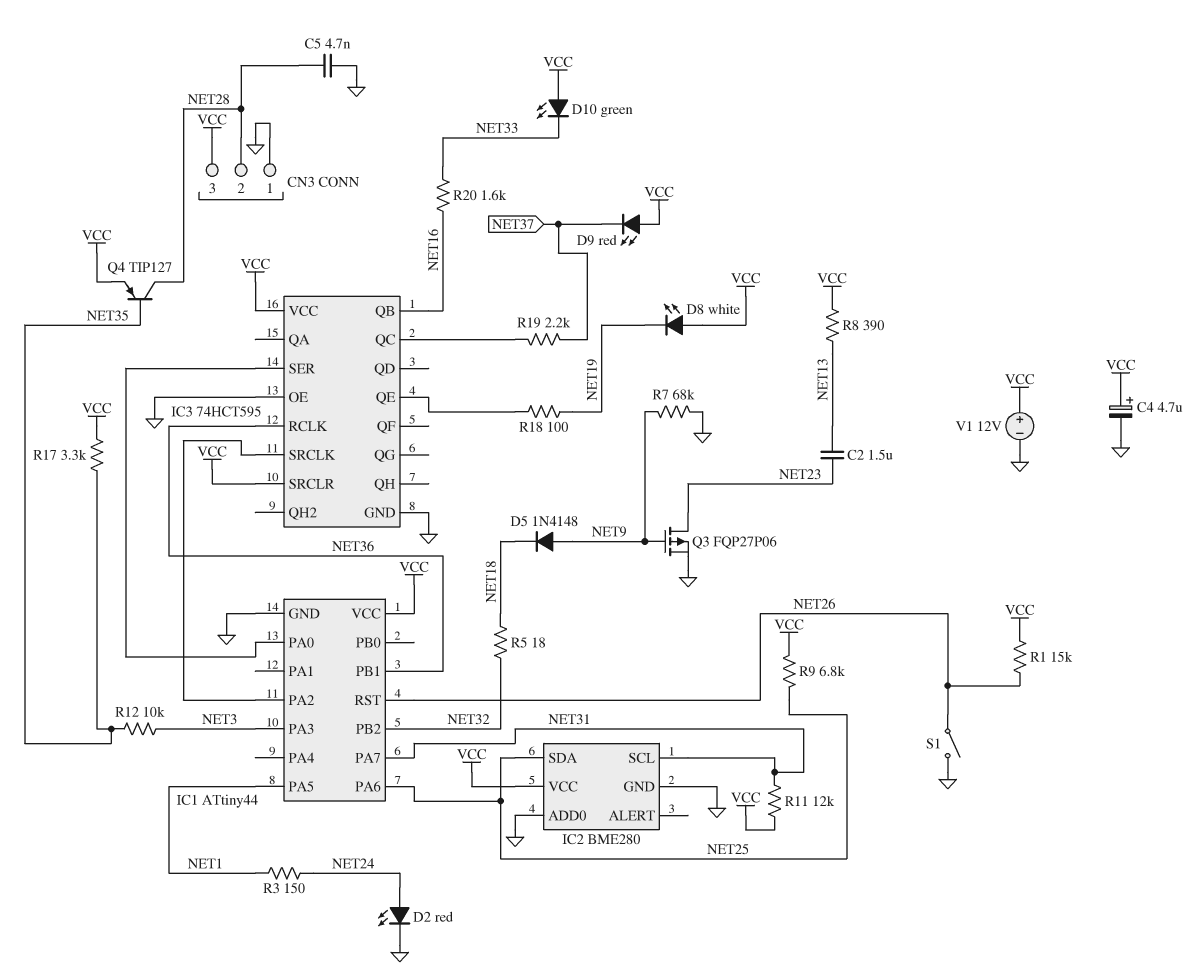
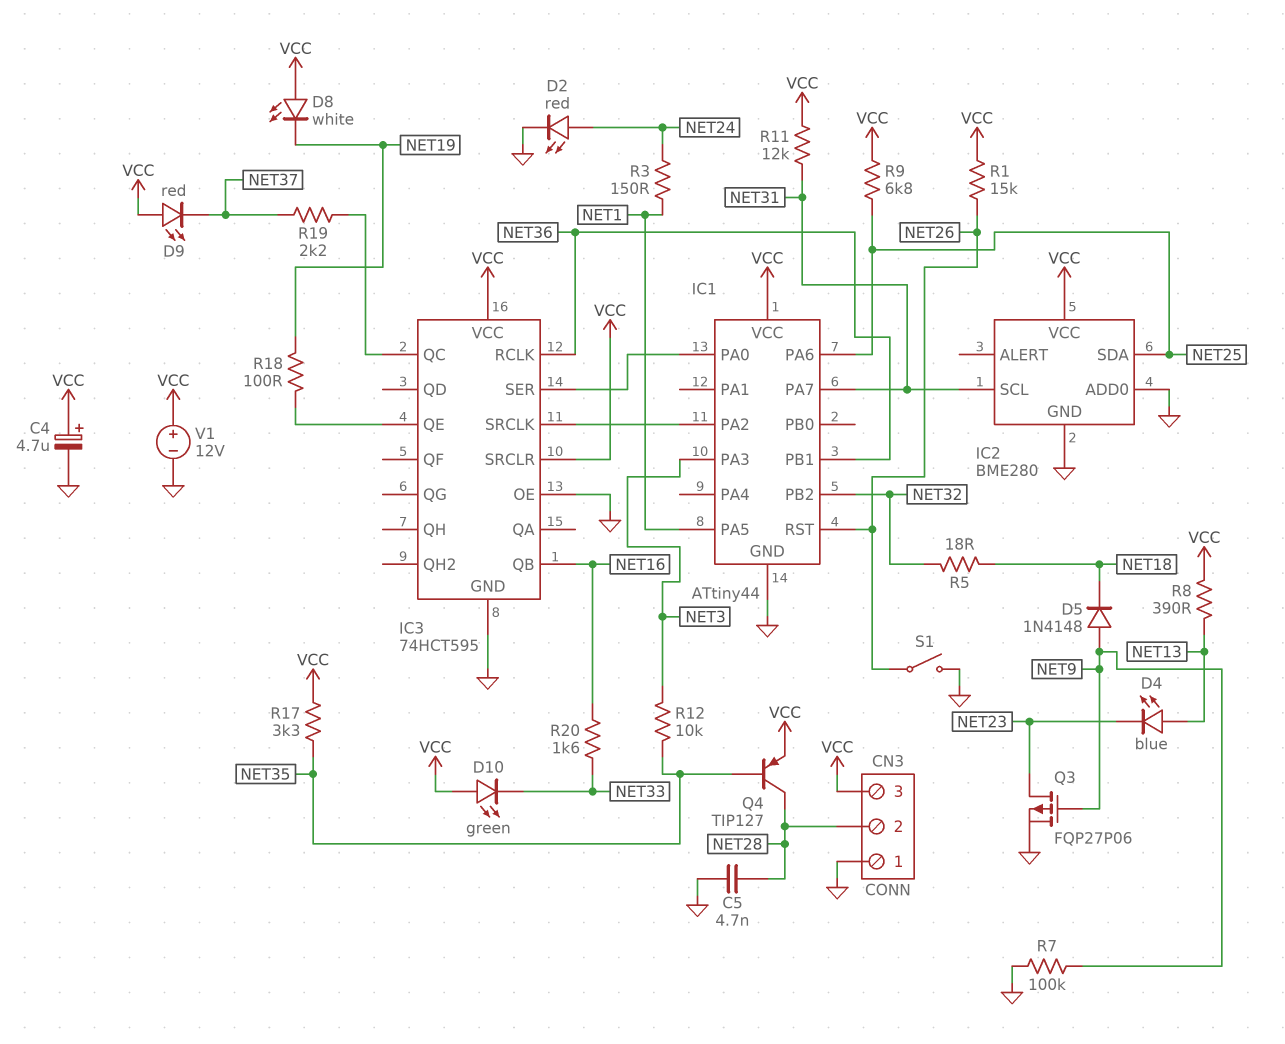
C2: 1.5uF (NET13, NET23) -> none
D4: none -> LED blue (A NET13, K NET23)
R7: 68k (GND, NET9) -> 100k (GND, NET9)

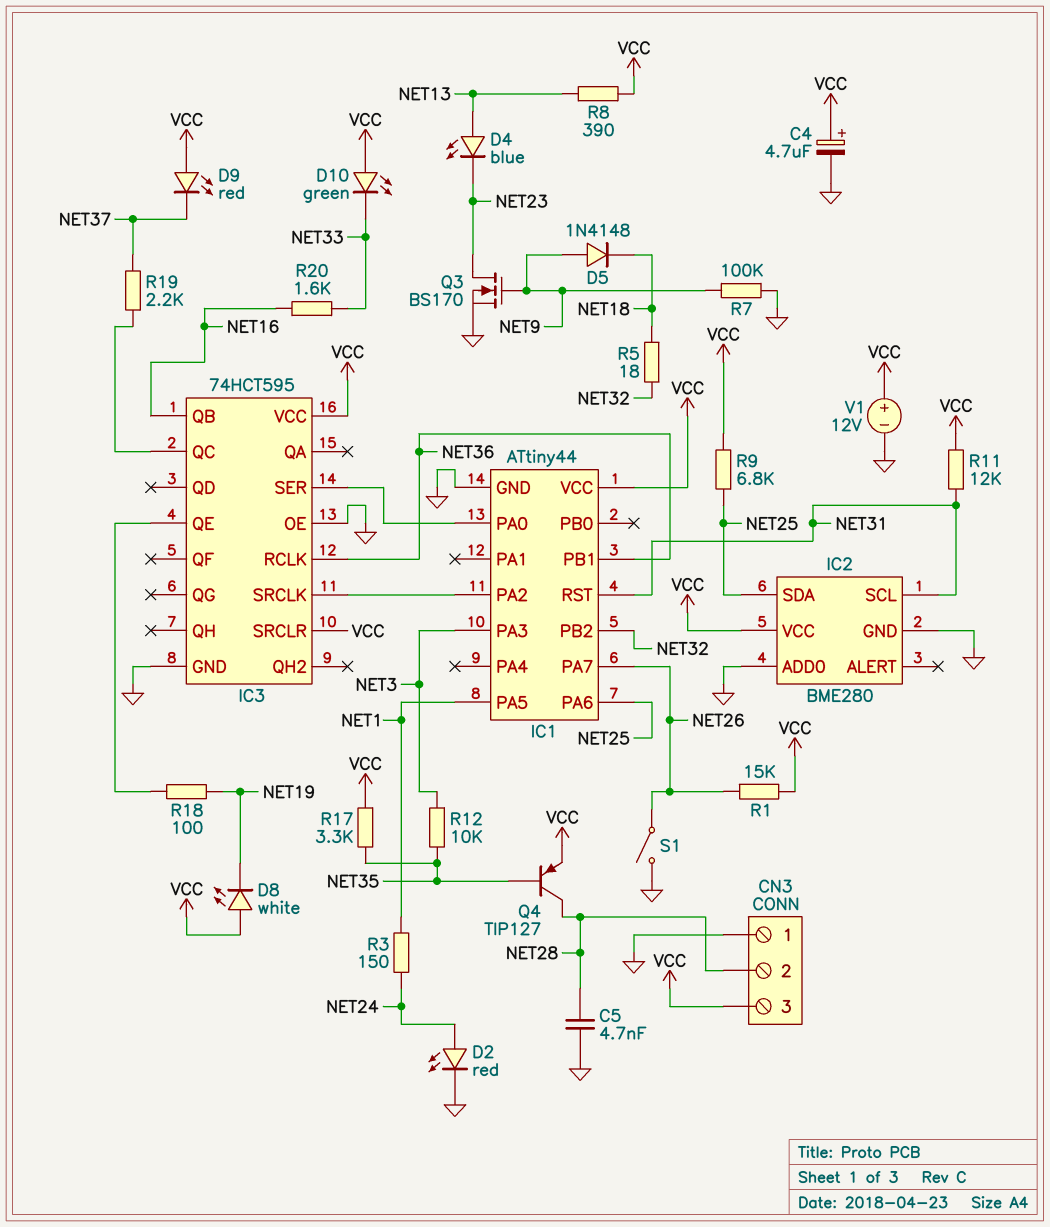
IC1 pin PA7: NET31 -> NET26
IC1 pin RST: NET26 -> NET31
Q3: PMOS FQP27P06 (G NET9, D NET23, S GND) -> NMOS BS170 (G NET9, D NET23, S GND)

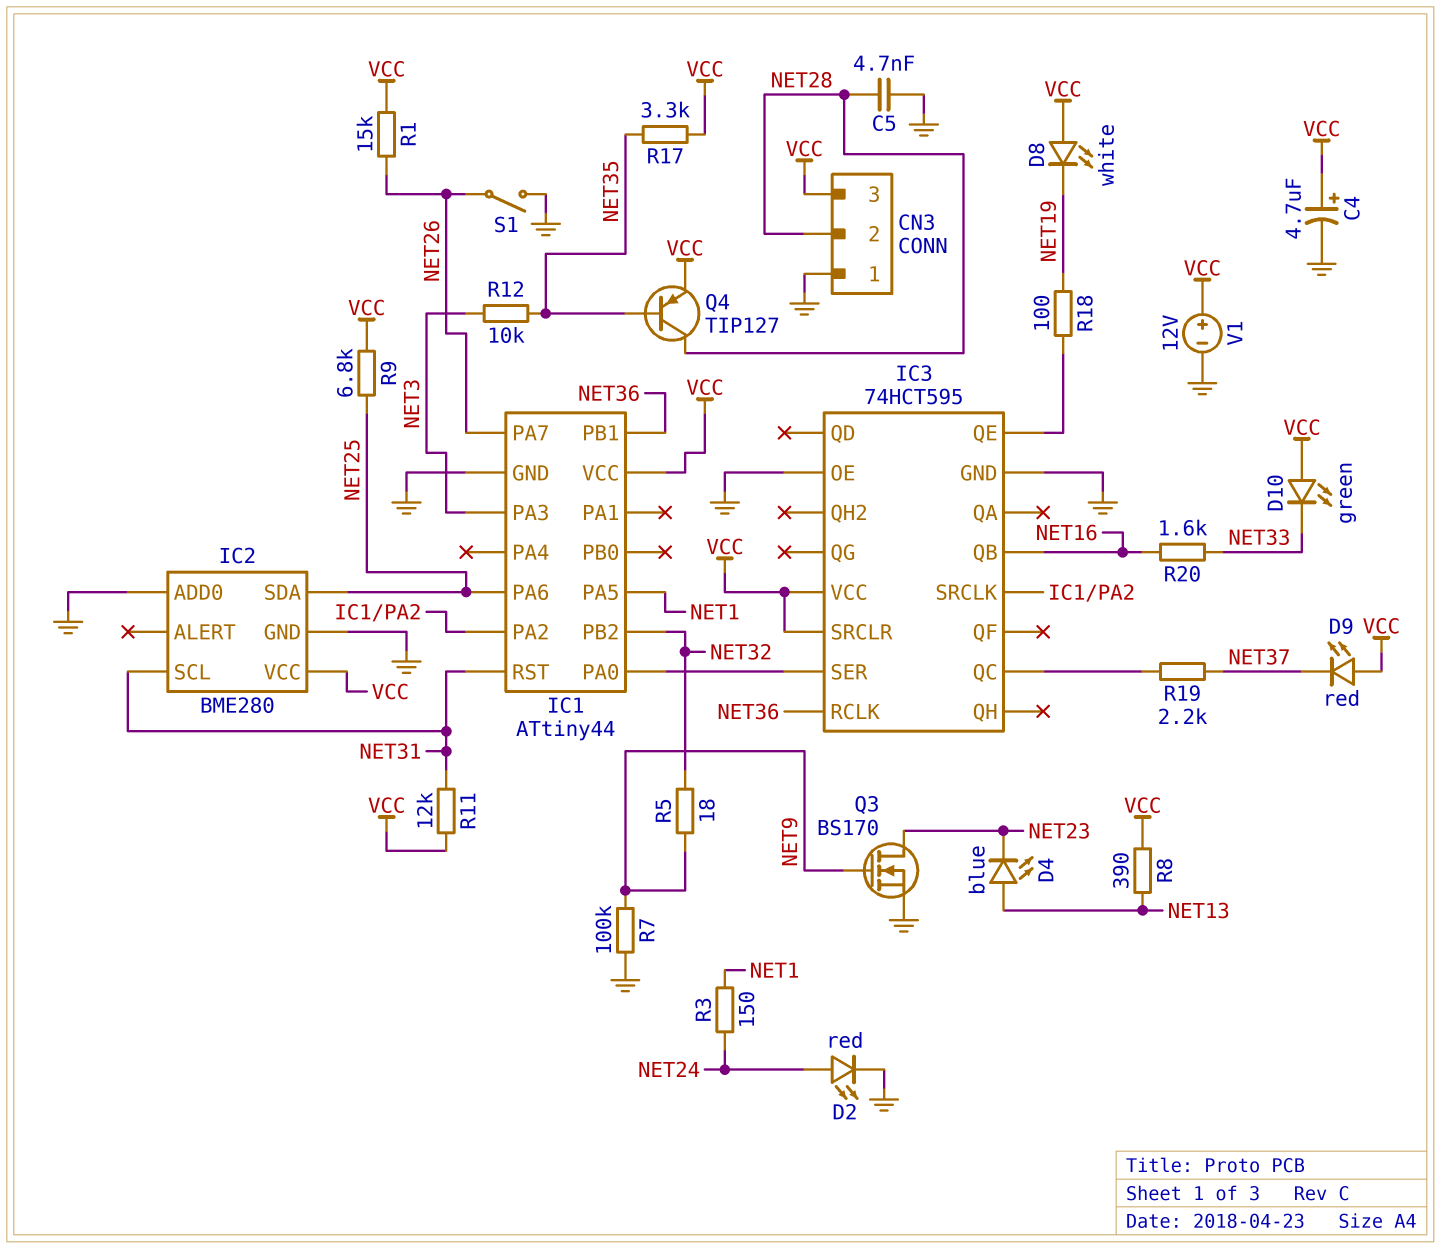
D5: diode 1N4148 (A NET9, K NET18) -> none
R5: 18 (NET18, NET32) -> 18 (NET9, NET32)

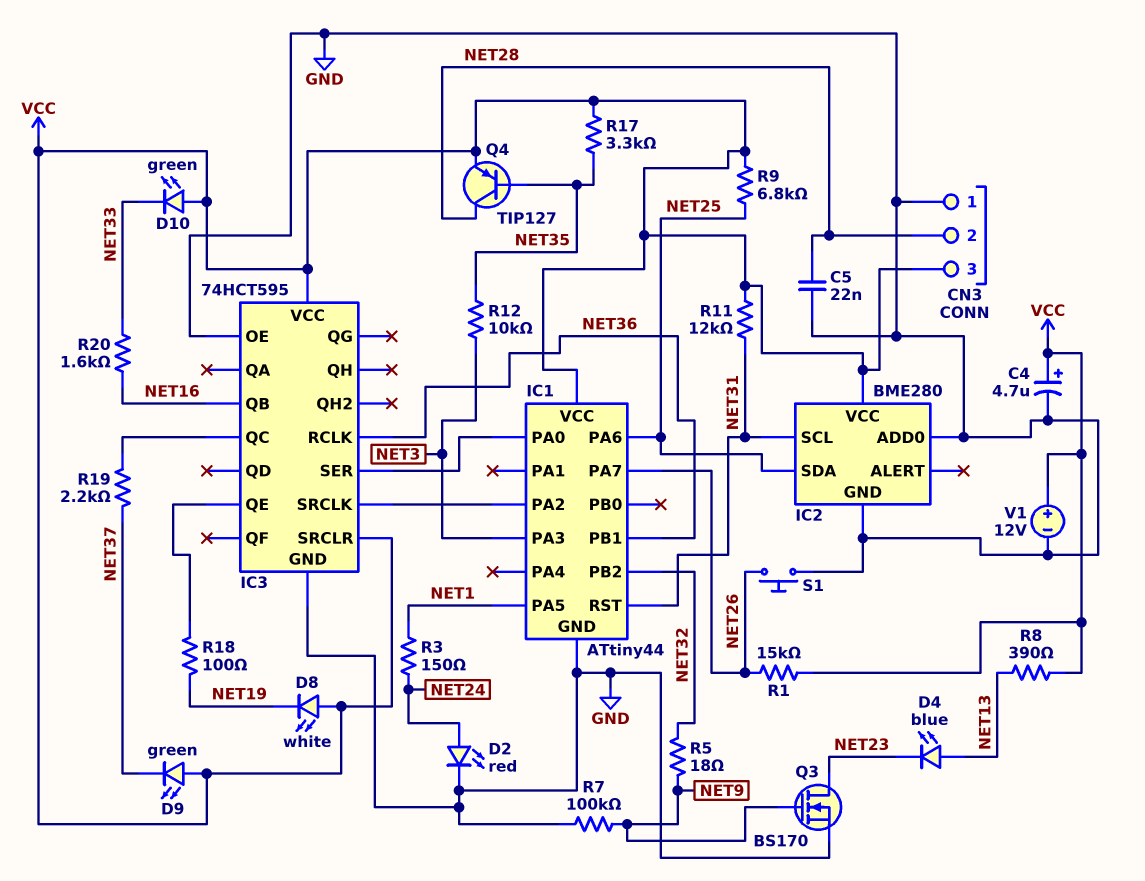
C5: 4.7nF (GND, NET28) -> 22nF (GND, NET28)
D9: LED red (A VCC, K NET37) -> LED green (A VCC, K NET37)
S1: switch (GND, NET26) -> button (GND, NET26)

